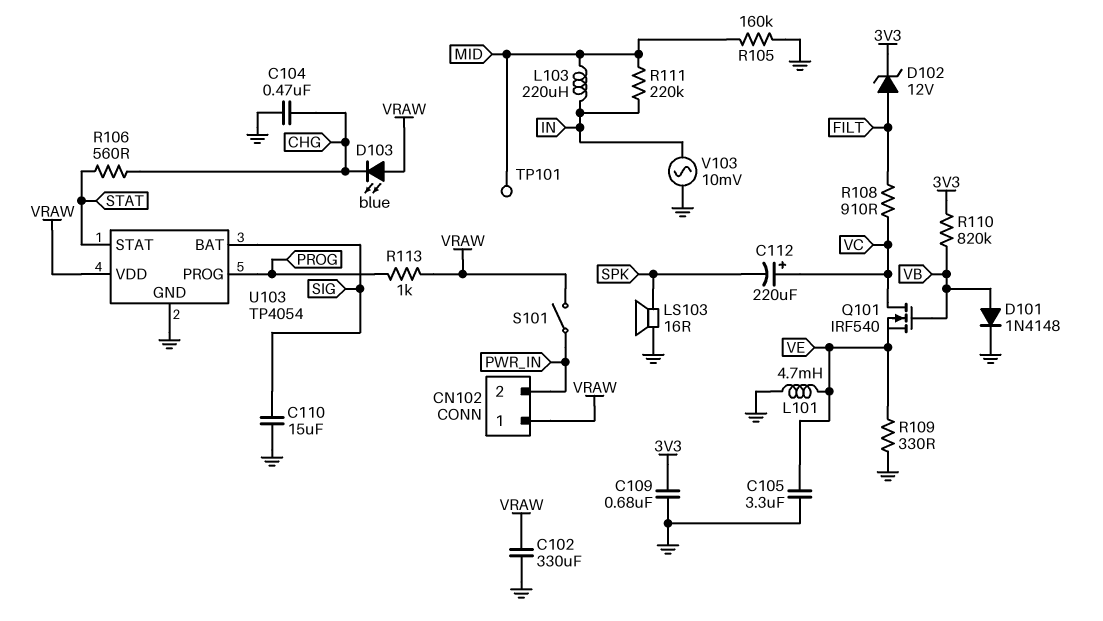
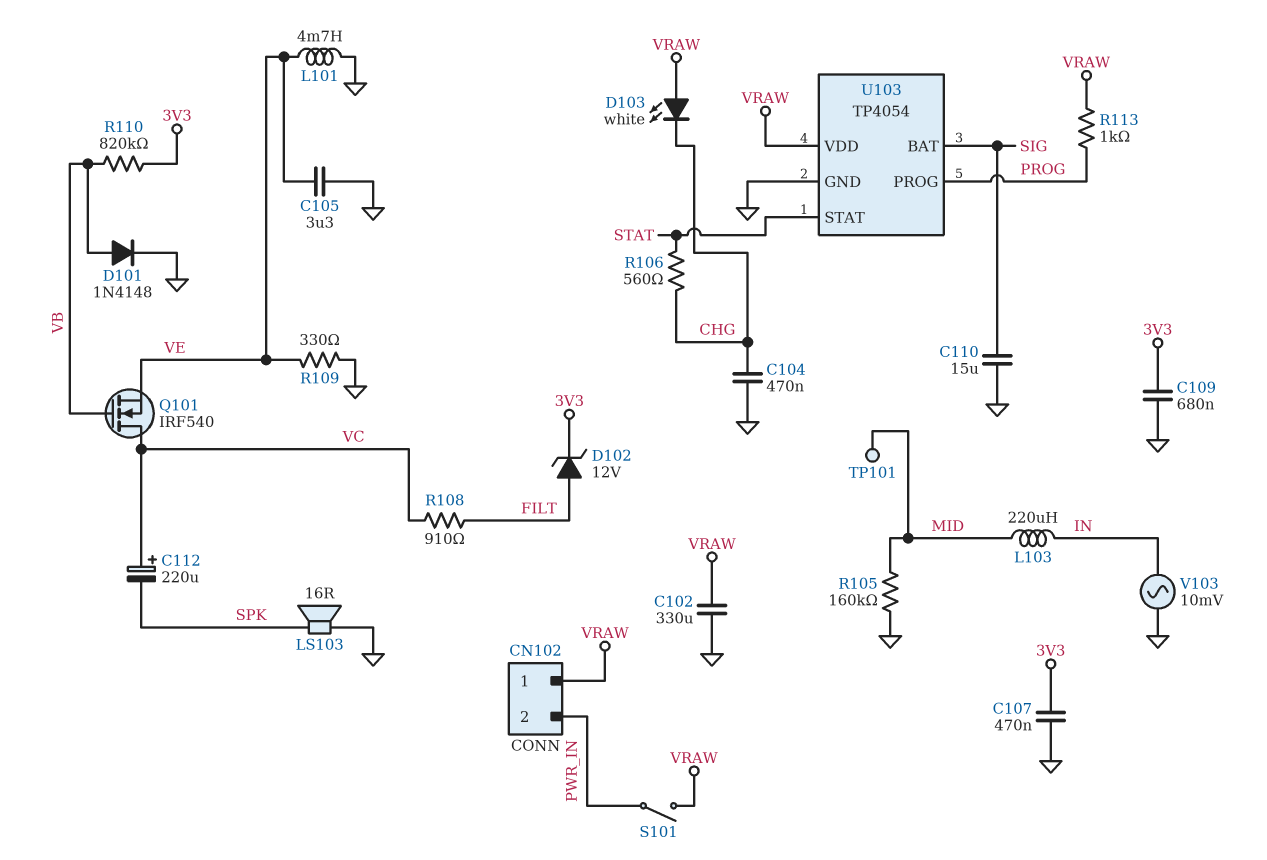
C107: none -> 470nF (3V3, GND)
D103: LED blue (A VRAW, K CHG) -> LED white (A VRAW, K CHG)
R111: 220k (IN, MID) -> none

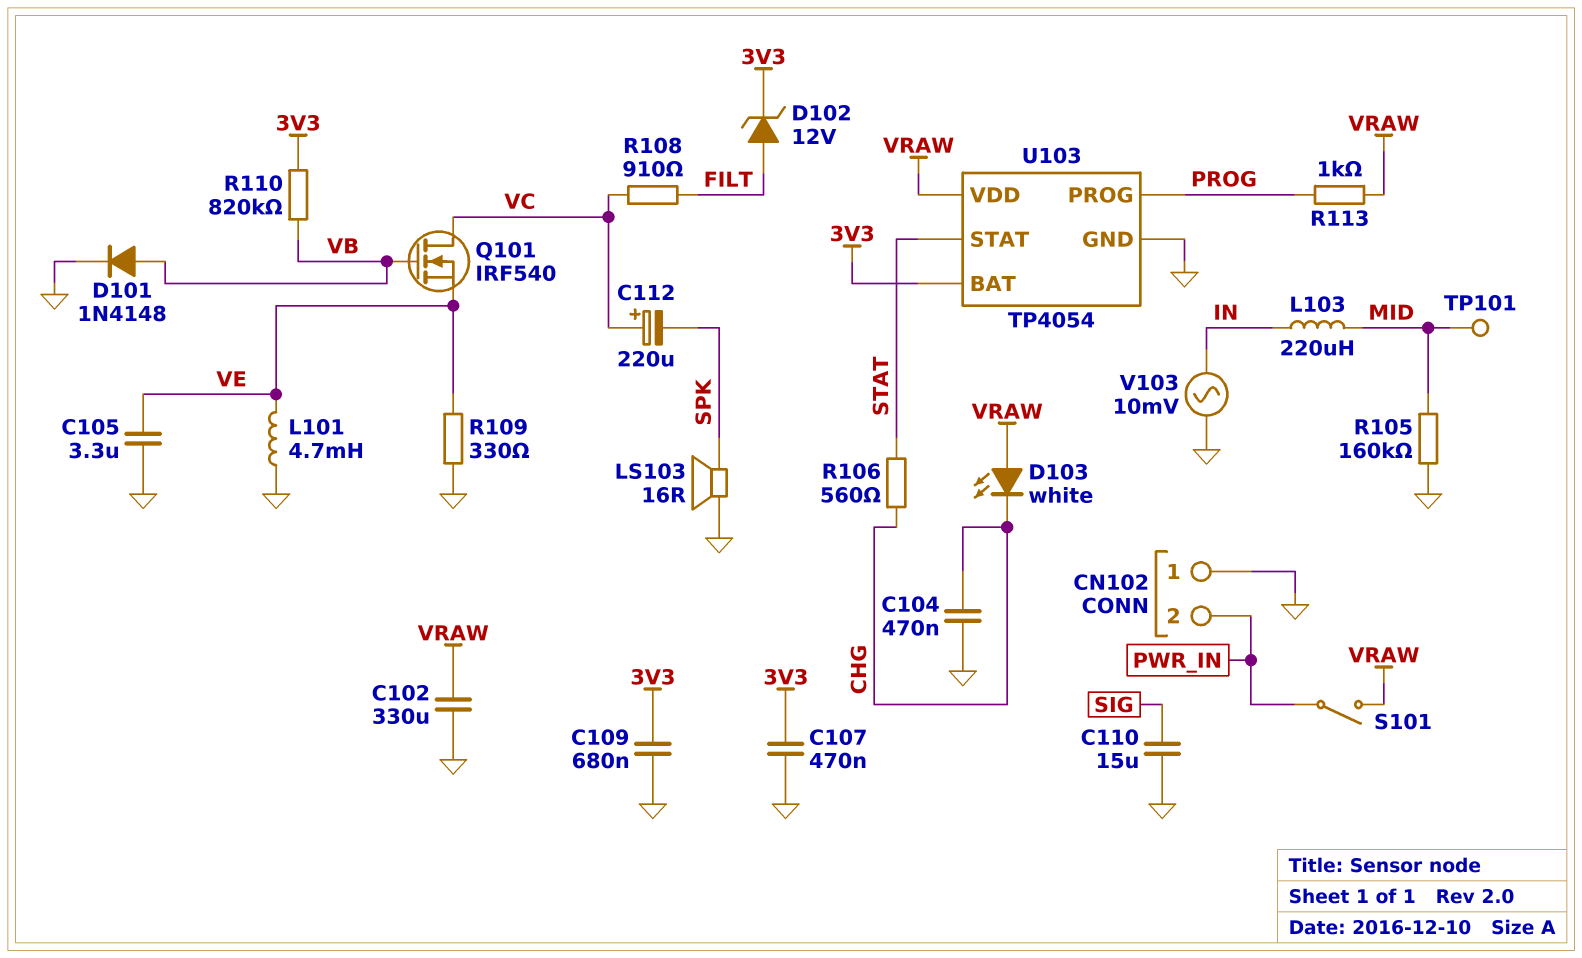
CN102 pin 1: VRAW -> GND
U103 pin BAT: SIG -> 3V3

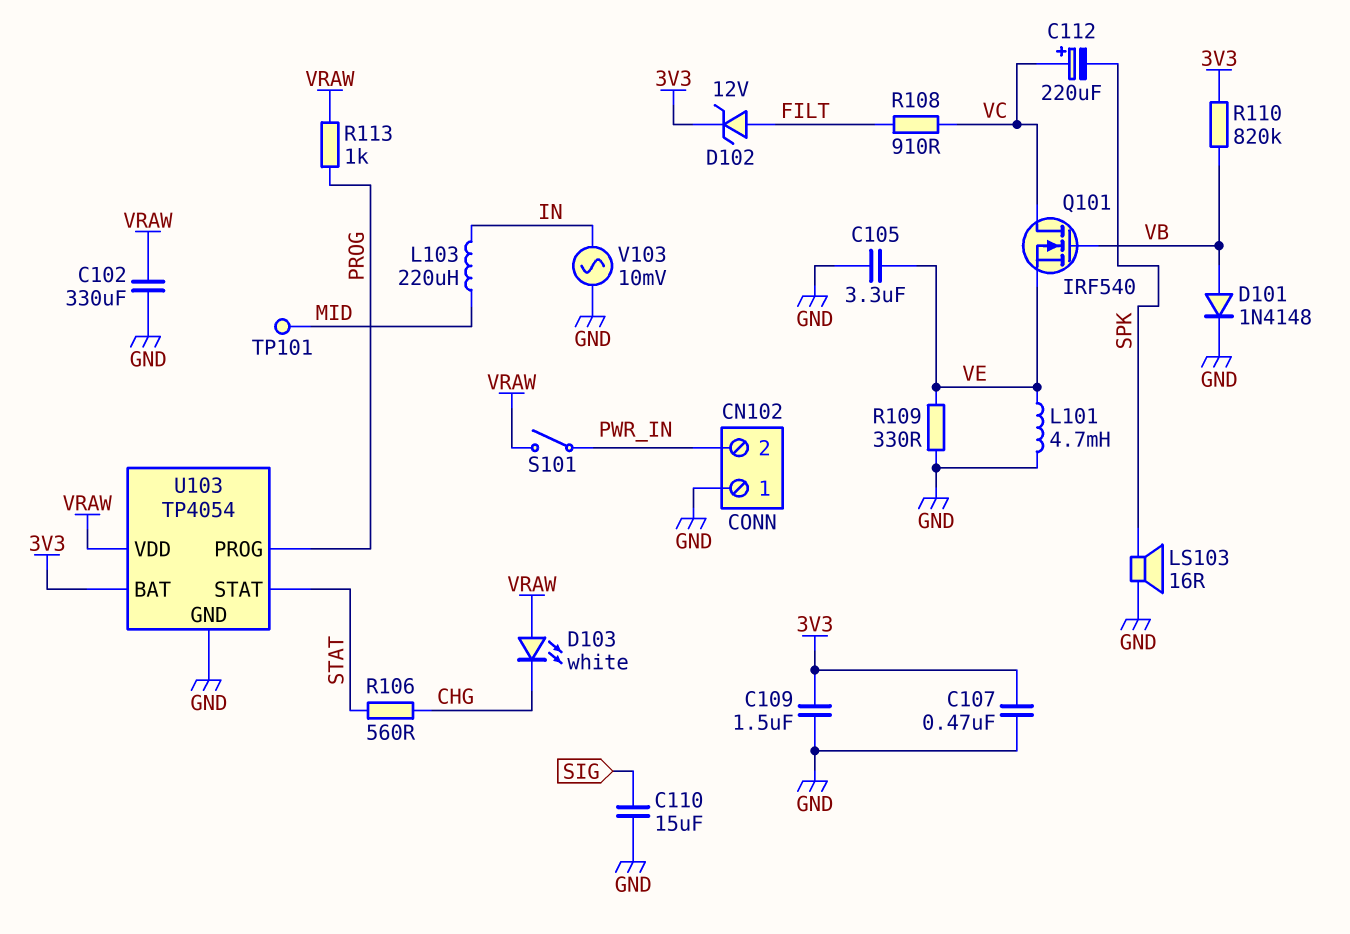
C104: 470nF (CHG, GND) -> none
C109: 680nF (3V3, GND) -> 1.5uF (3V3, GND)
R105: 160k (GND, MID) -> none

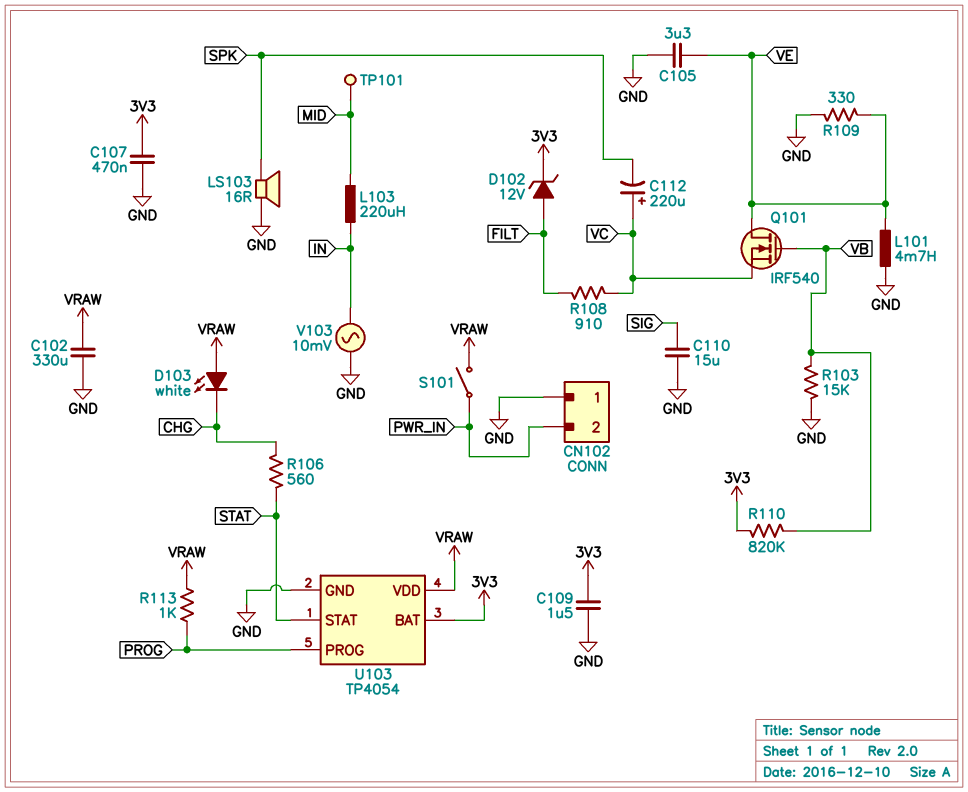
D101: diode 1N4148 (A VB, K GND) -> none
Q101: NMOS IRF540 (G VB, D VC, S VE) -> NMOS IRF540 (G VB, D VE, S VC)
R103: none -> 15k (GND, VB)

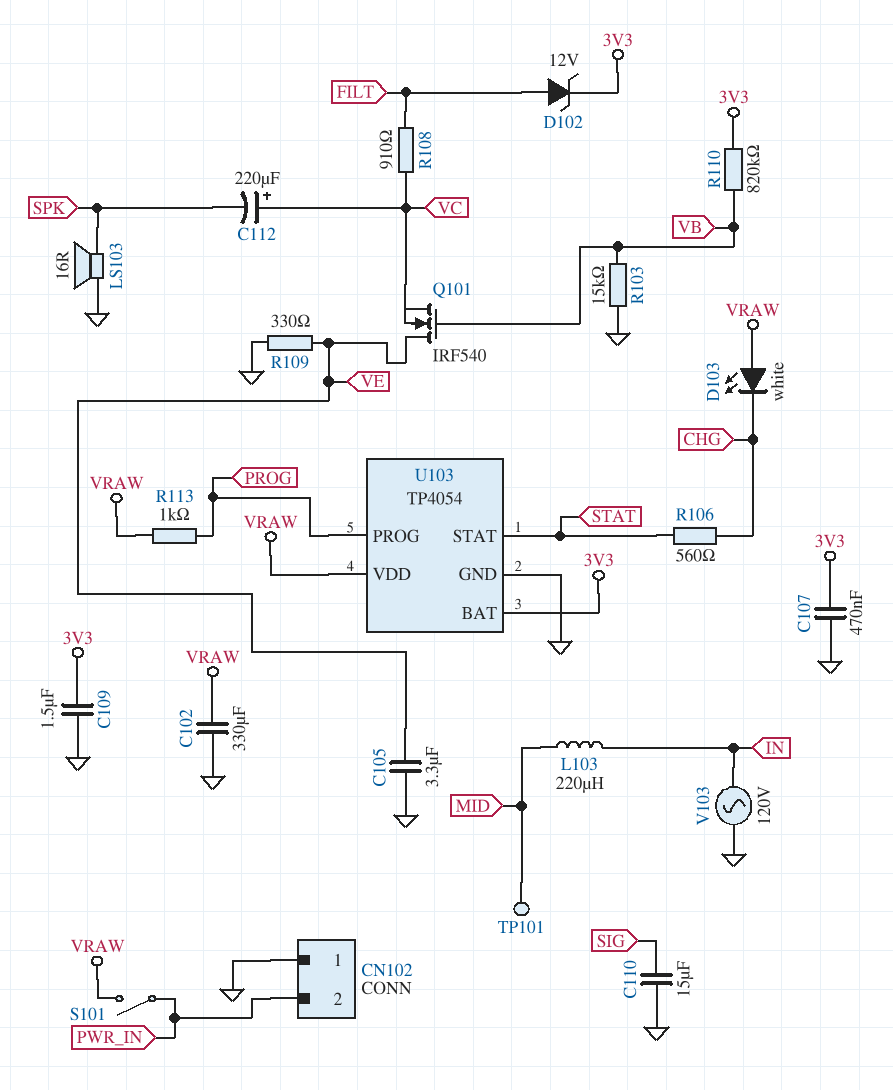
L101: 4.7mH (GND, VE) -> none
V103: AC 10mV (GND, IN) -> AC 120V (GND, IN)

